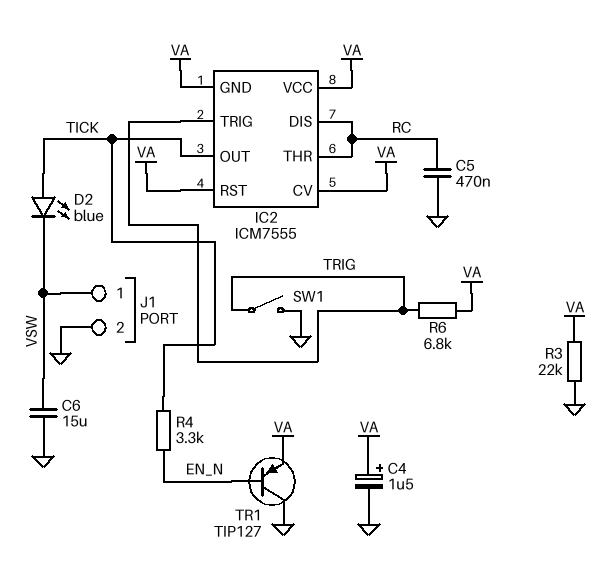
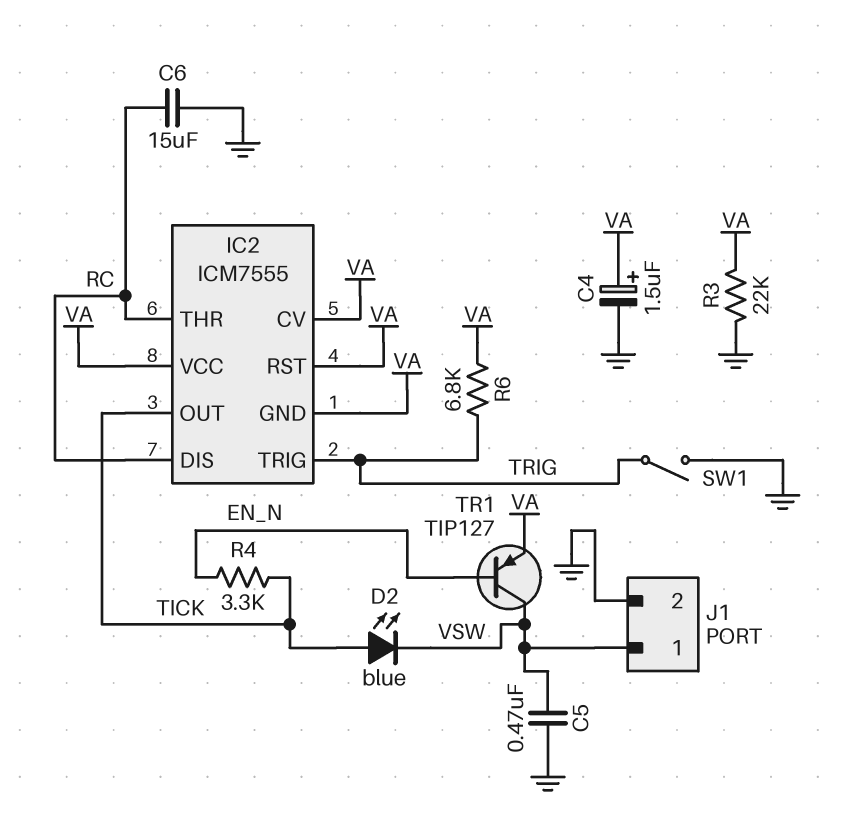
C5: 470nF (GND, RC) -> 470nF (GND, VSW)
C6: 15uF (GND, VSW) -> 15uF (GND, RC)
TR1: PNP TIP127 (B EN_N, C GND, E VA) -> PNP TIP127 (B EN_N, C VSW, E VA)

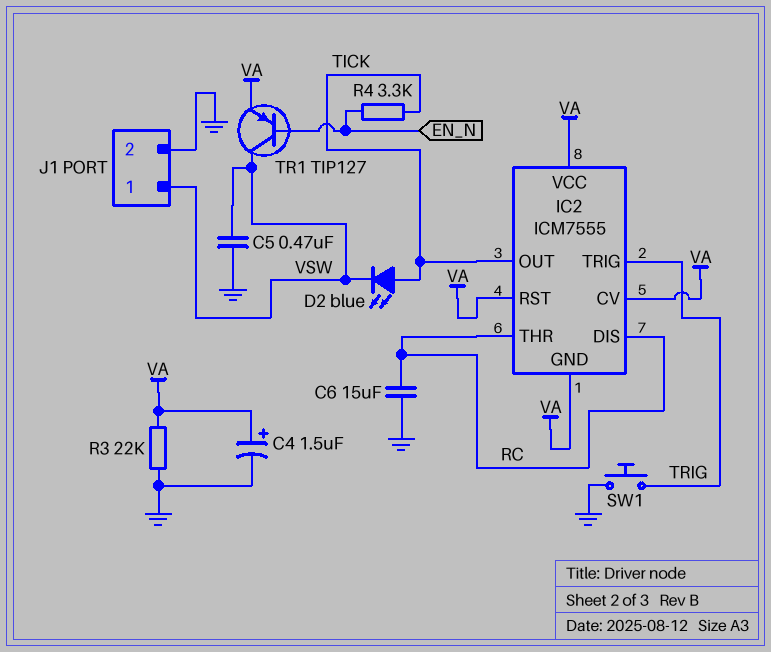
R6: 6.8k (TRIG, VA) -> none
SW1: switch (GND, TRIG) -> button (GND, TRIG)

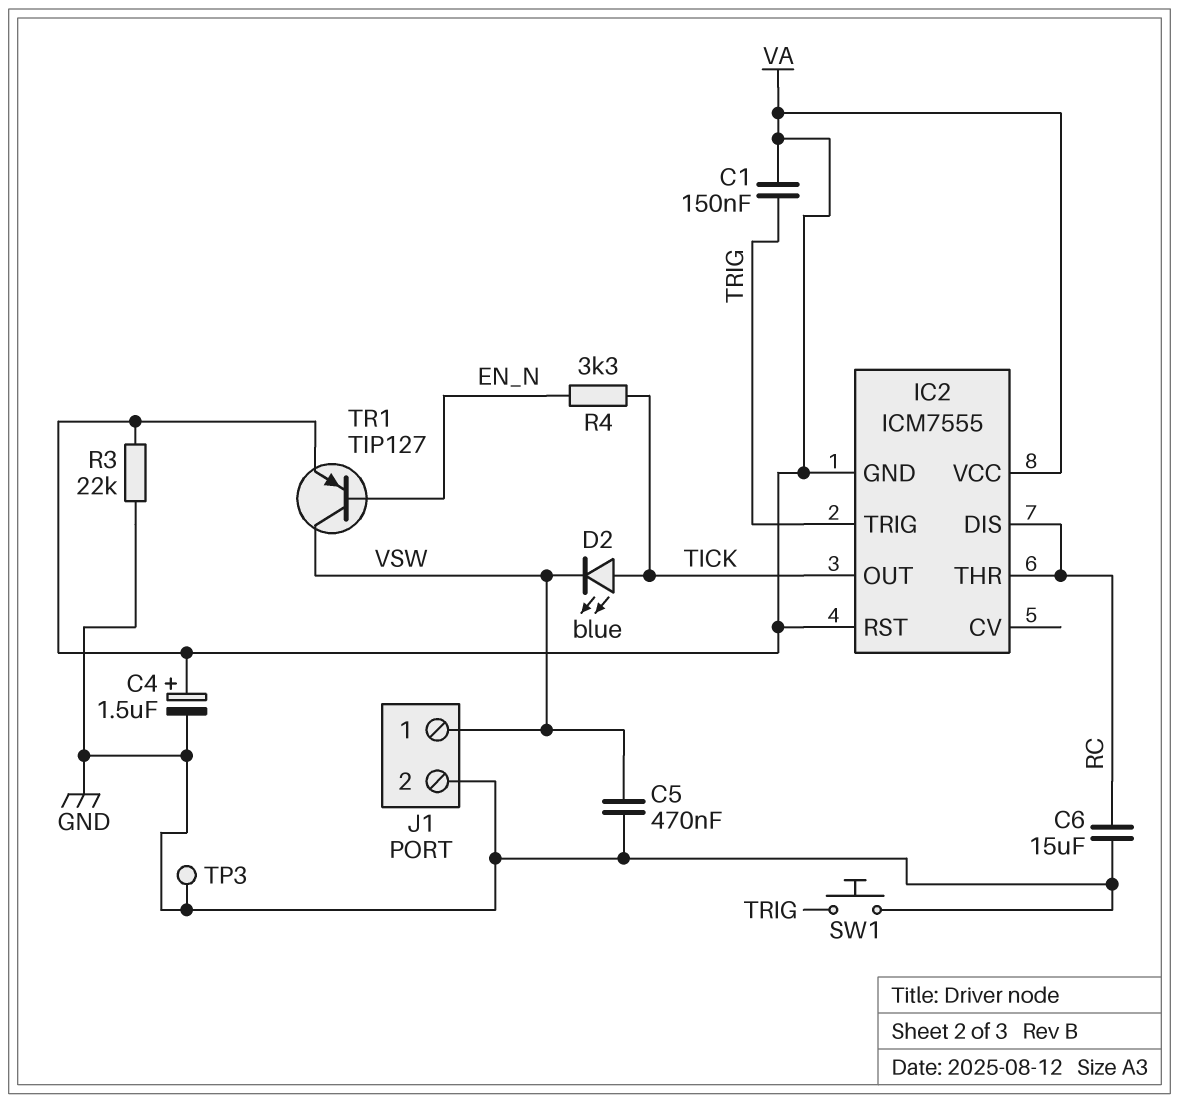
C1: none -> 150nF (TRIG, VA)
IC2 pin CV: VA -> none
TP3: none -> test point (GND)

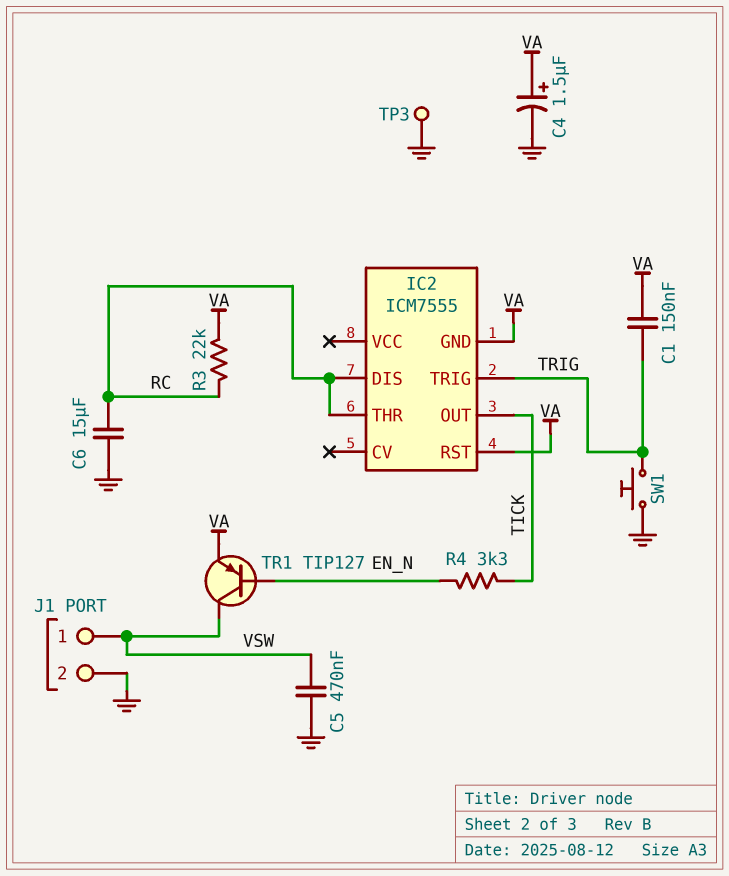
D2: LED blue (A TICK, K VSW) -> none
IC2 pin VCC: VA -> none
R3: 22k (GND, VA) -> 22k (RC, VA)

